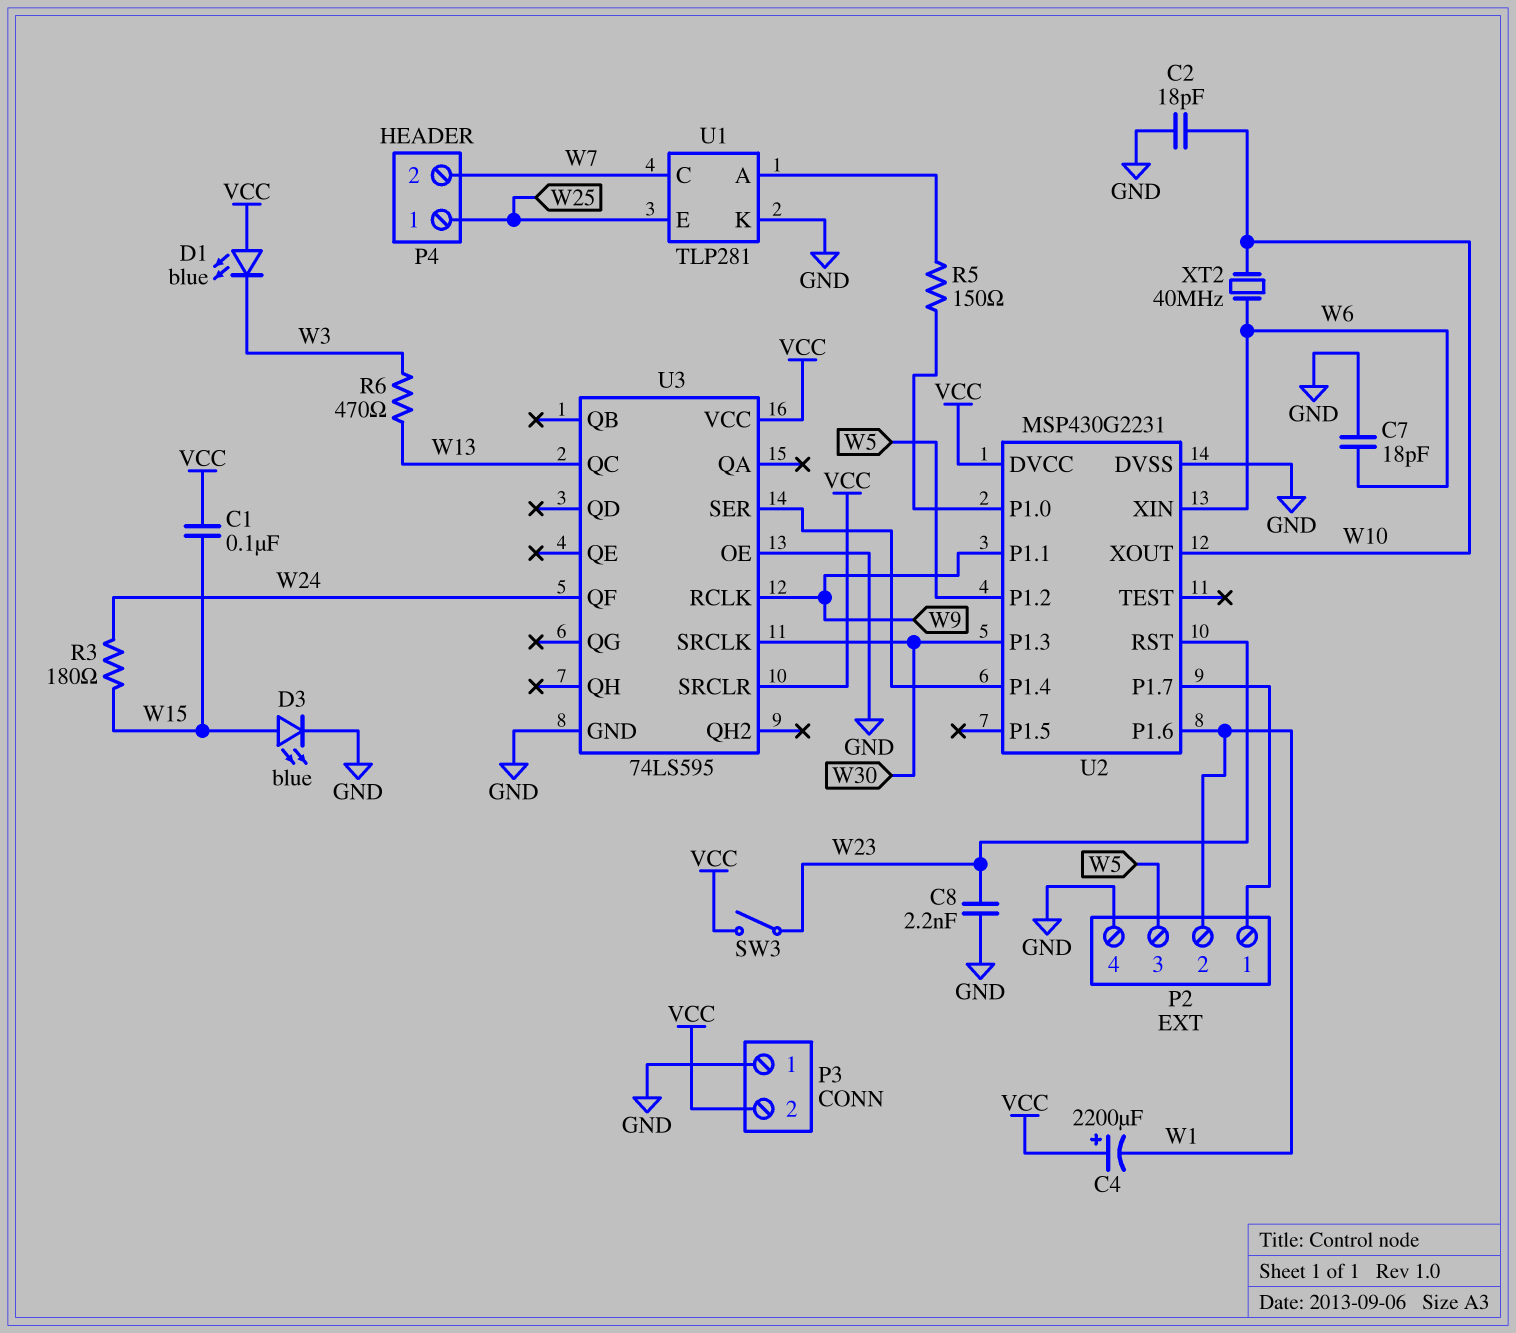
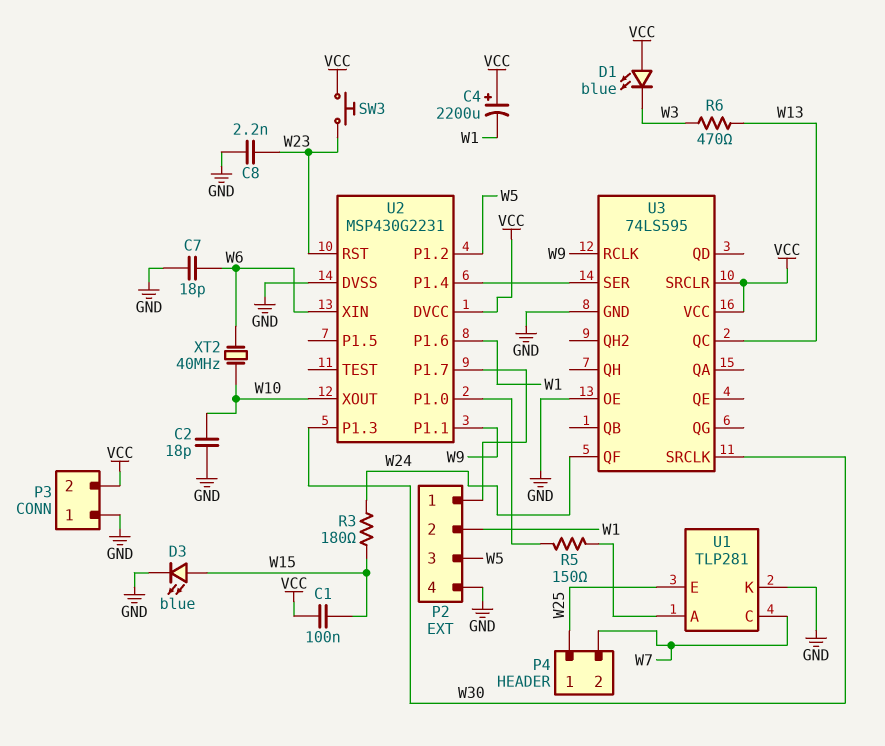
SW3: switch (VCC, W23) -> button (VCC, W23)

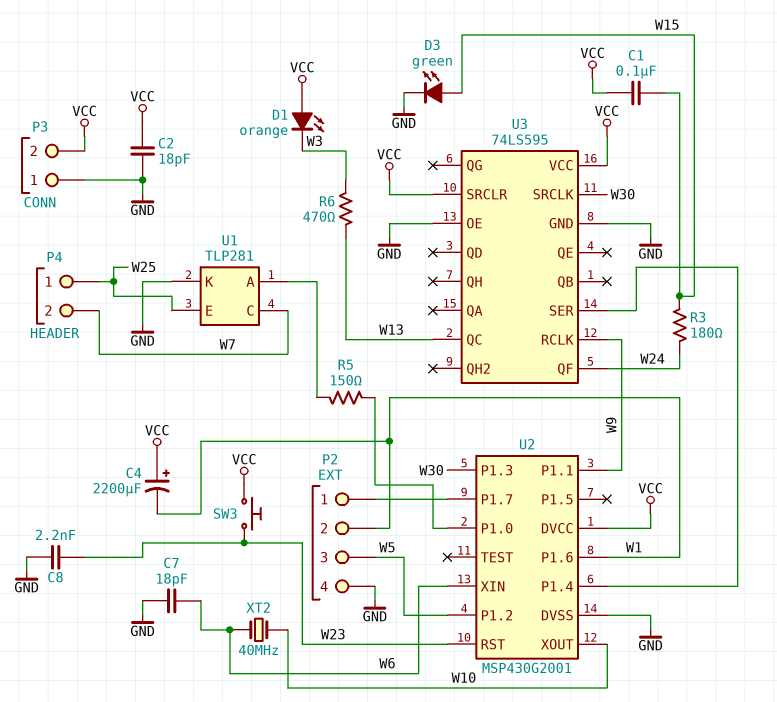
C2: 18pF (GND, W10) -> 18pF (GND, VCC)
D1: LED blue (A VCC, K W3) -> LED orange (A VCC, K W3)
D3: LED blue (A W15, K GND) -> LED green (A W15, K GND)
U2: MSP430G2231 -> MSP430G2001

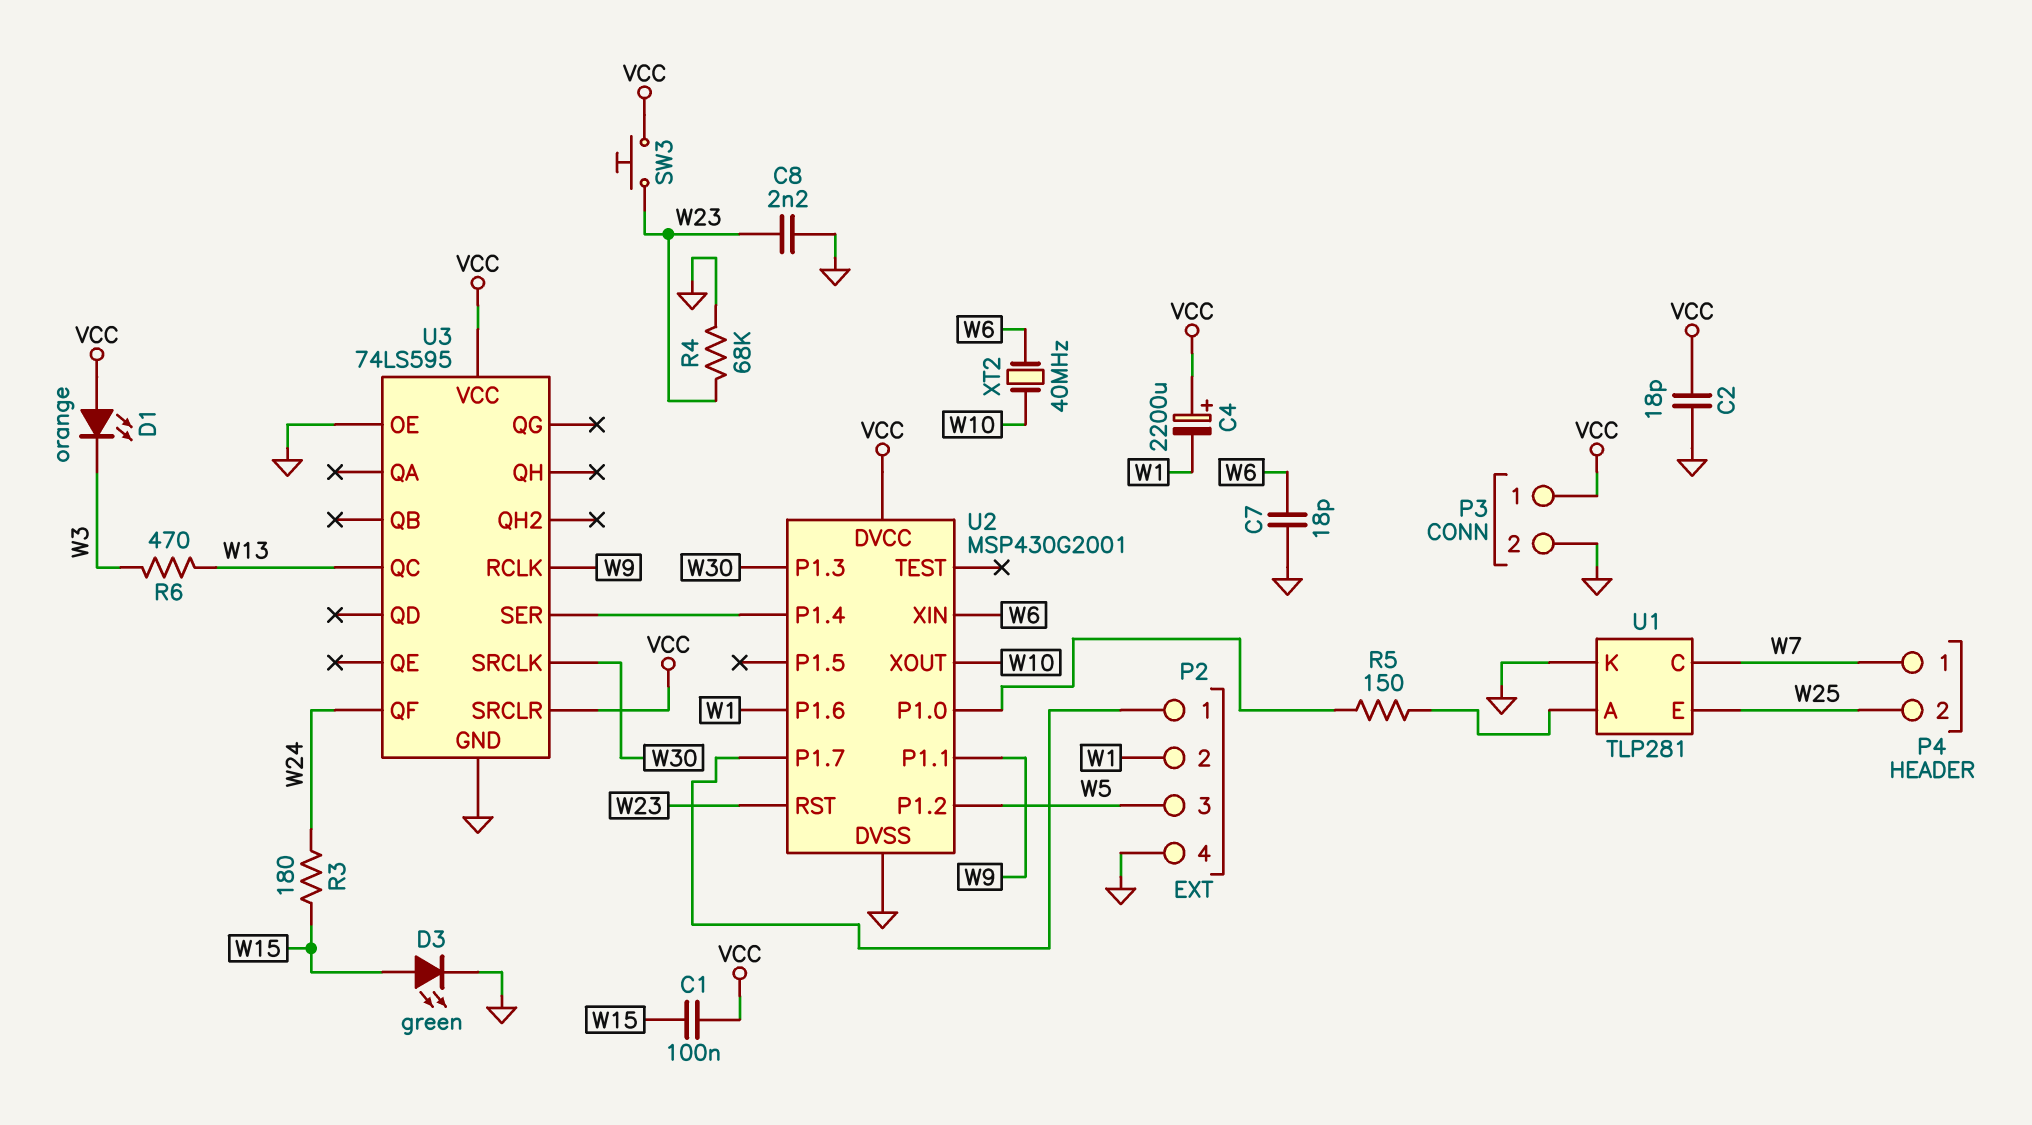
P3 pin 1: GND -> VCC
P3 pin 2: VCC -> GND
P4 pin 1: W25 -> W7
P4 pin 2: W7 -> W25
R4: none -> 68k (GND, W23)

